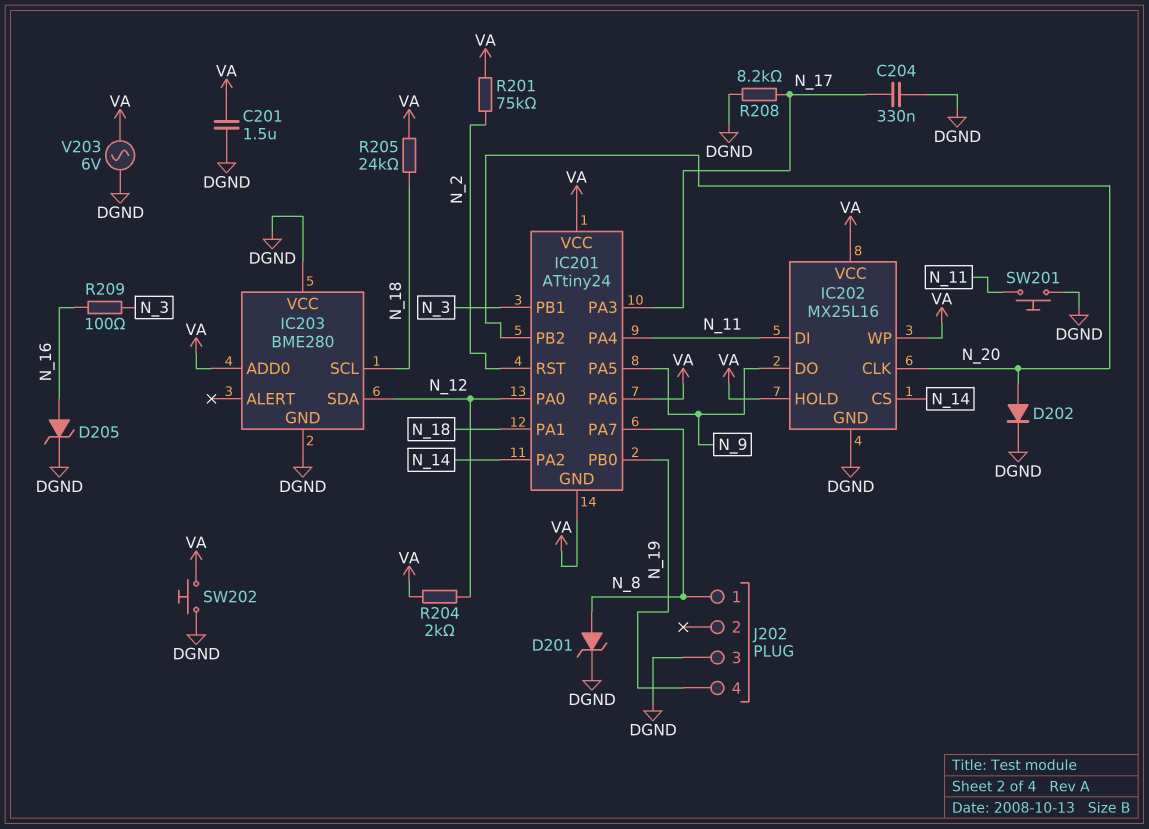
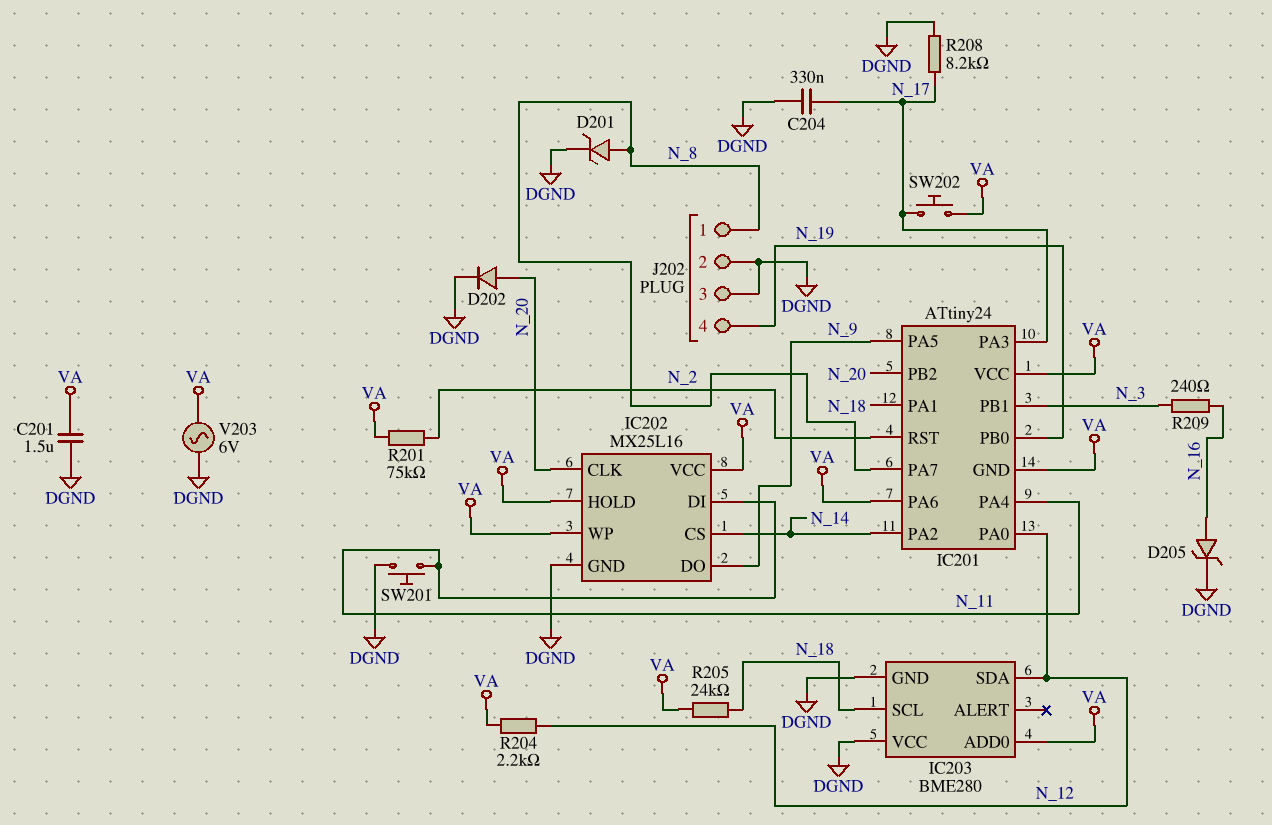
J202 pin 2: none -> DGND
R204: 2k (N_12, VA) -> 2.2k (N_12, VA)
R209: 100 (N_3, N_16) -> 240 (N_3, N_16)
SW202: button (DGND, VA) -> button (N_17, VA)

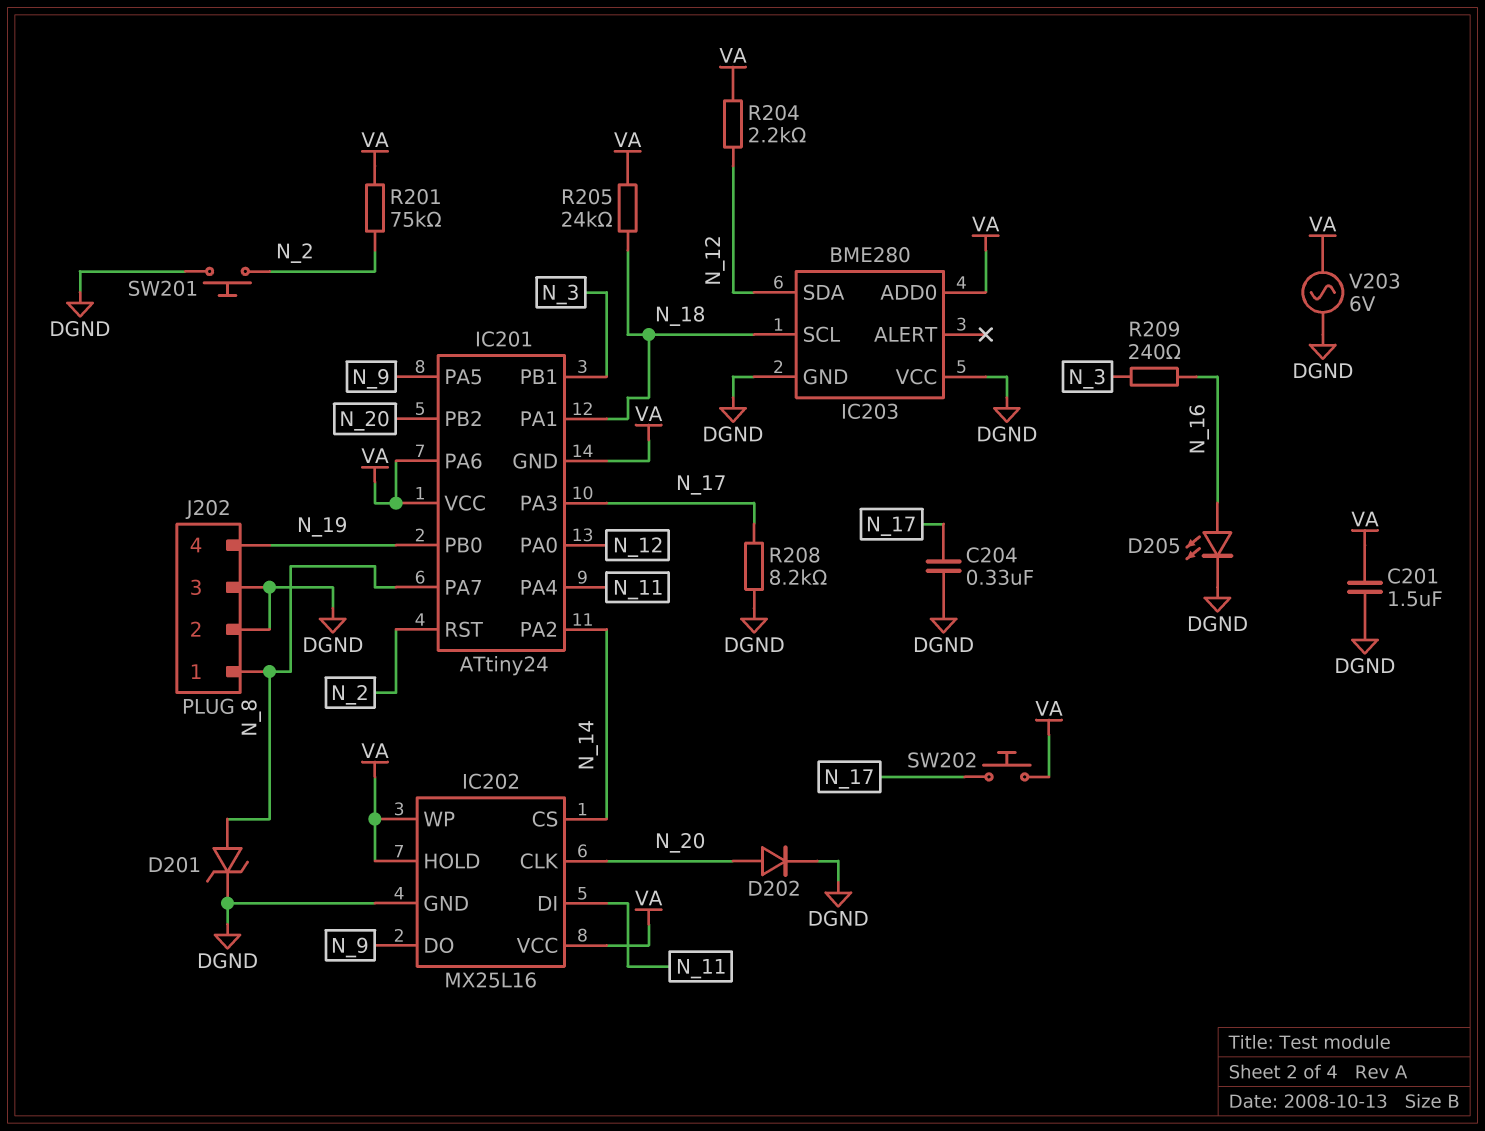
D205: zener (A N_16, K DGND) -> LED (A N_16, K DGND)
SW201: button (DGND, N_11) -> button (DGND, N_2)

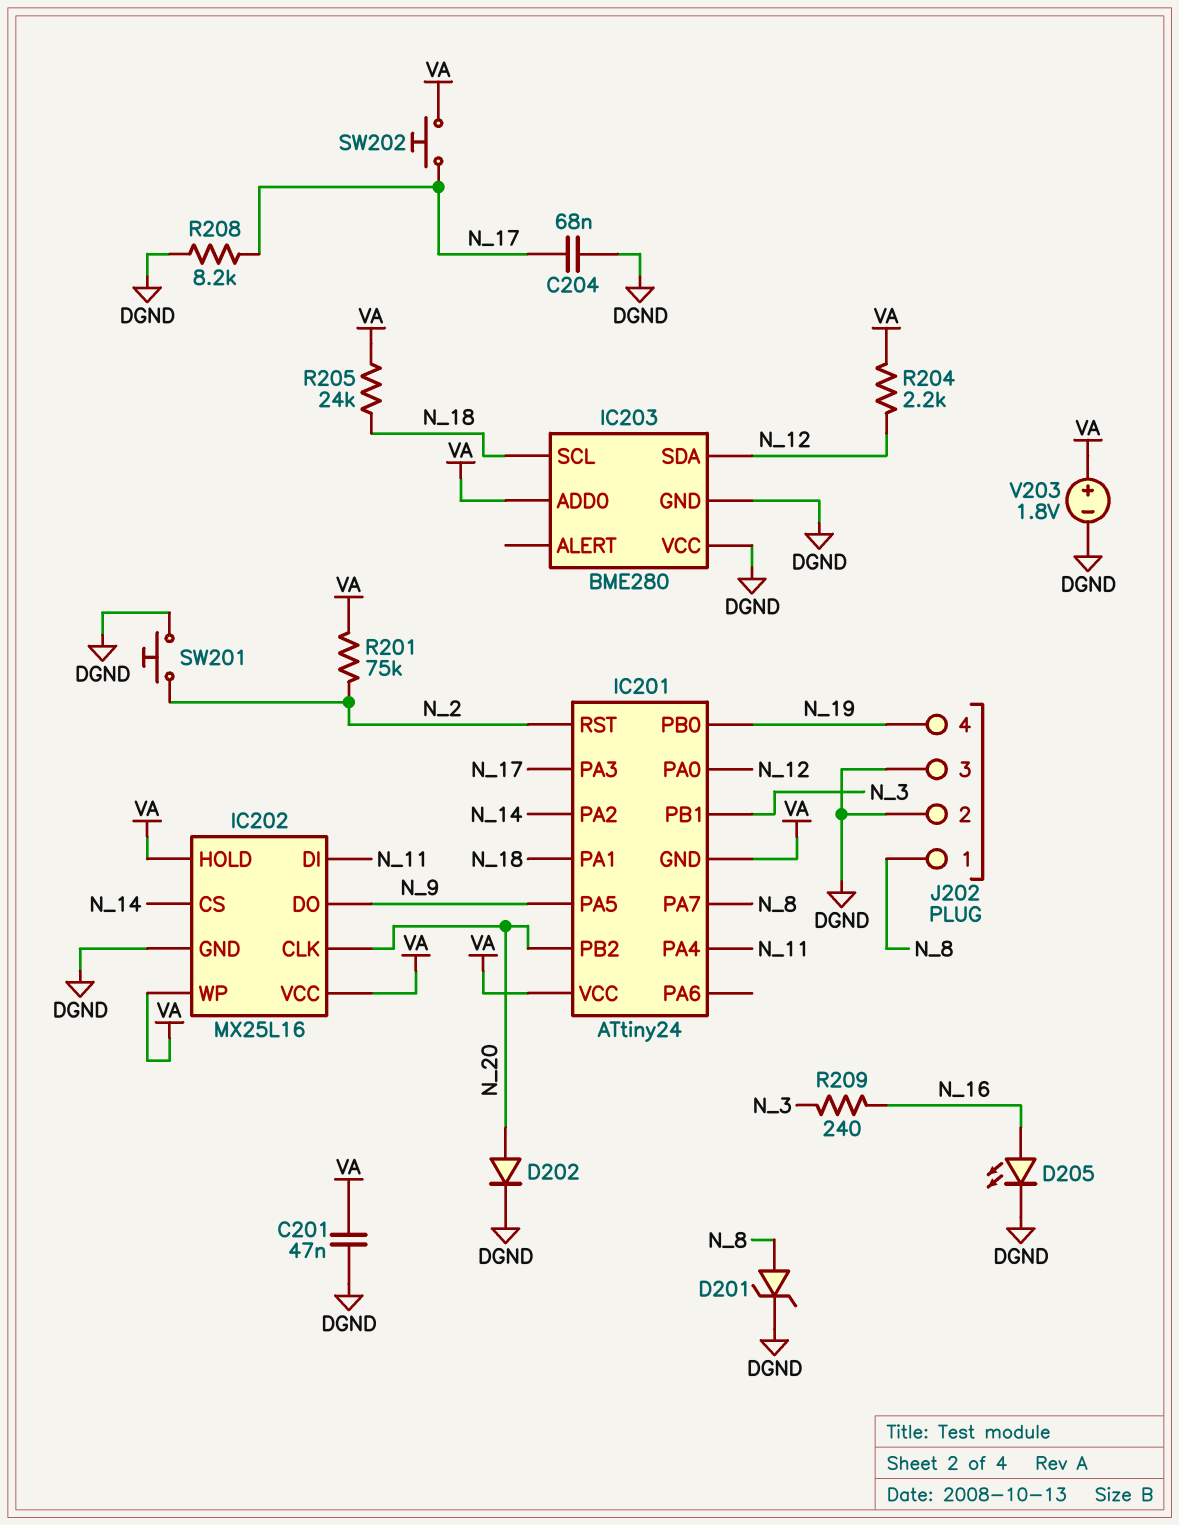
C201: 1.5uF (DGND, VA) -> 47nF (DGND, VA)
C204: 330nF (DGND, N_17) -> 68nF (DGND, N_17)
IC201 pin PA6: VA -> none
V203: AC 6V (DGND, VA) -> 1.8V (plus VA, minus DGND)

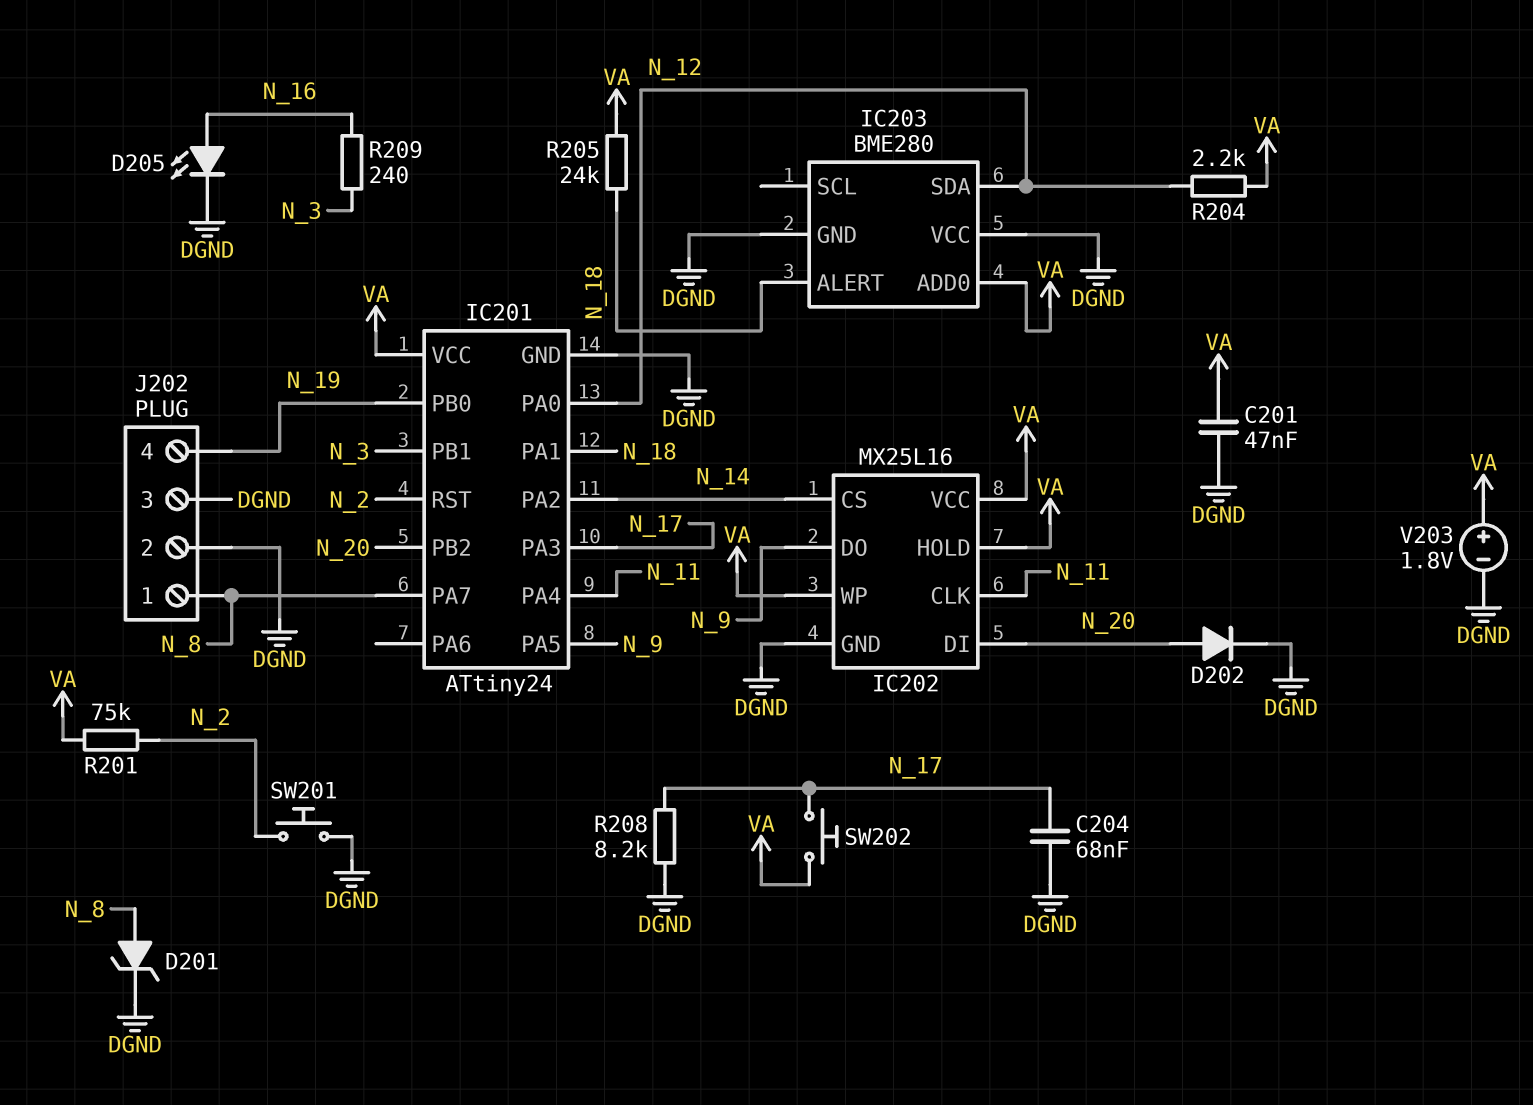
IC201 pin GND: VA -> DGND
IC202 pin CLK: N_20 -> N_11
IC202 pin DI: N_11 -> N_20
IC203 pin ALERT: none -> N_18
IC203 pin SCL: N_18 -> none

